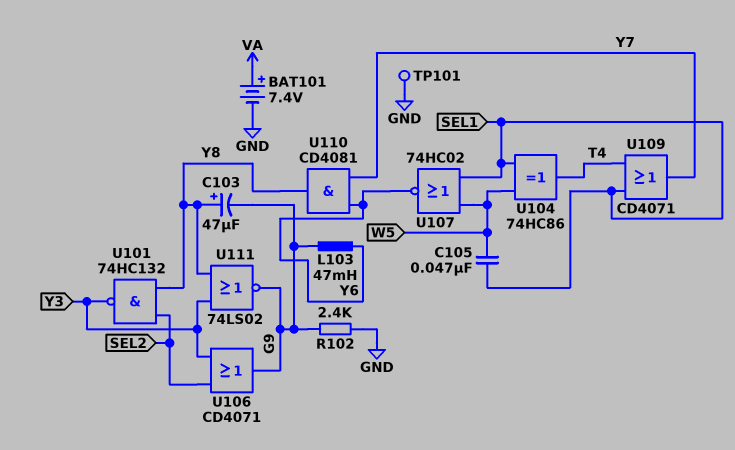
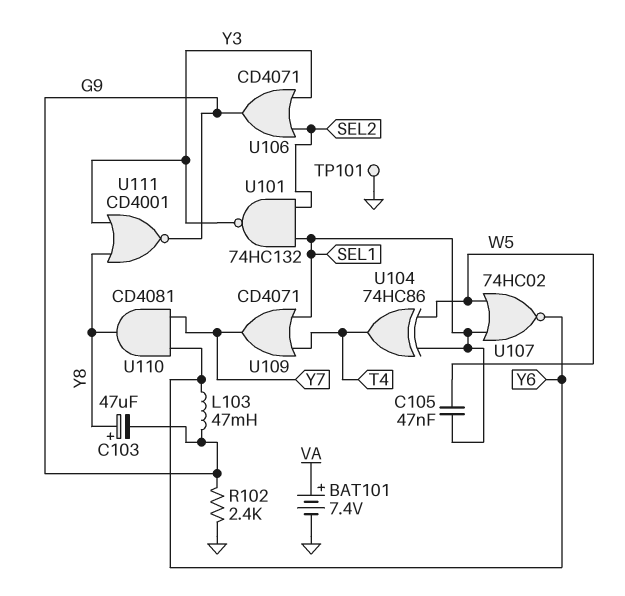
U101: NAND 74HC132 (in SEL2, in Y8, out Y3) -> NAND 74HC132 (in SEL1, in SEL2, out Y3)
U111: NOR 74LS02 (in Y3, in Y8, out G9) -> NOR CD4001 (in Y3, in Y8, out G9)

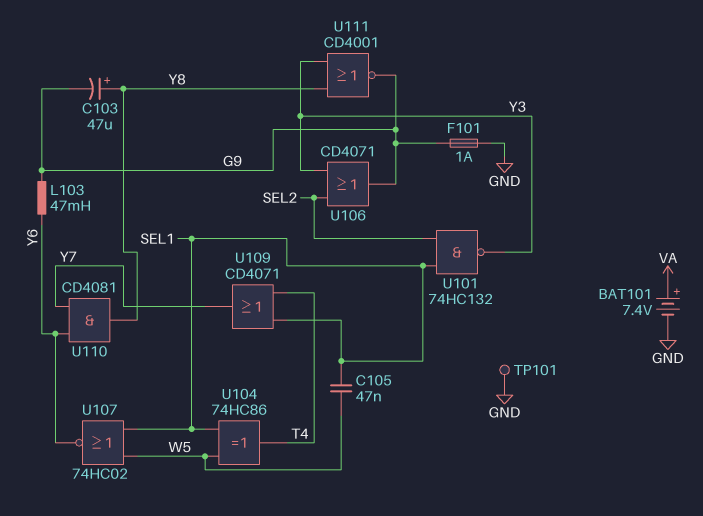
F101: none -> 1A (G9, GND)
R102: 2.4k (G9, GND) -> none

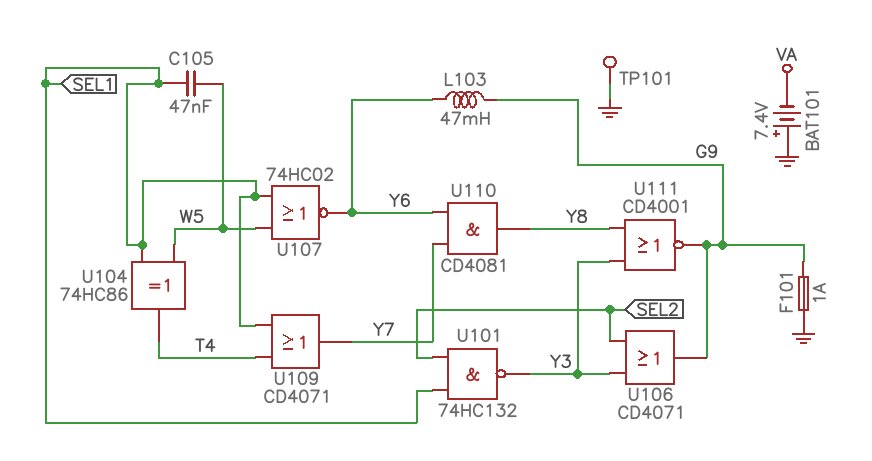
BAT101: 7.4V (plus VA, minus GND) -> 7.4V (plus GND, minus VA)
C103: 47uF (plus Y8, minus G9) -> none

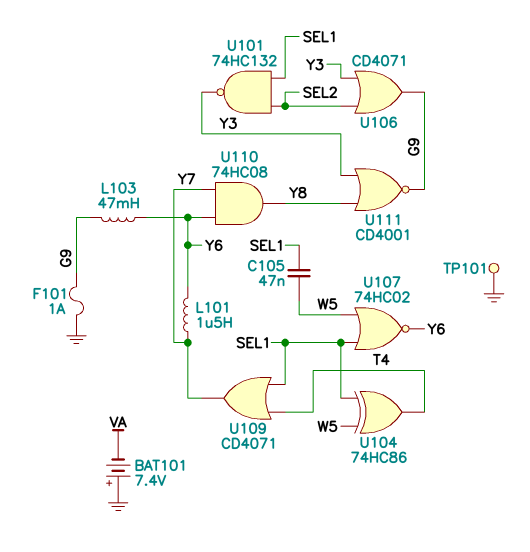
L101: none -> 1.5uH (Y6, Y7)
U110: AND CD4081 (in Y6, in Y7, out Y8) -> AND 74HC08 (in Y6, in Y7, out Y8)

